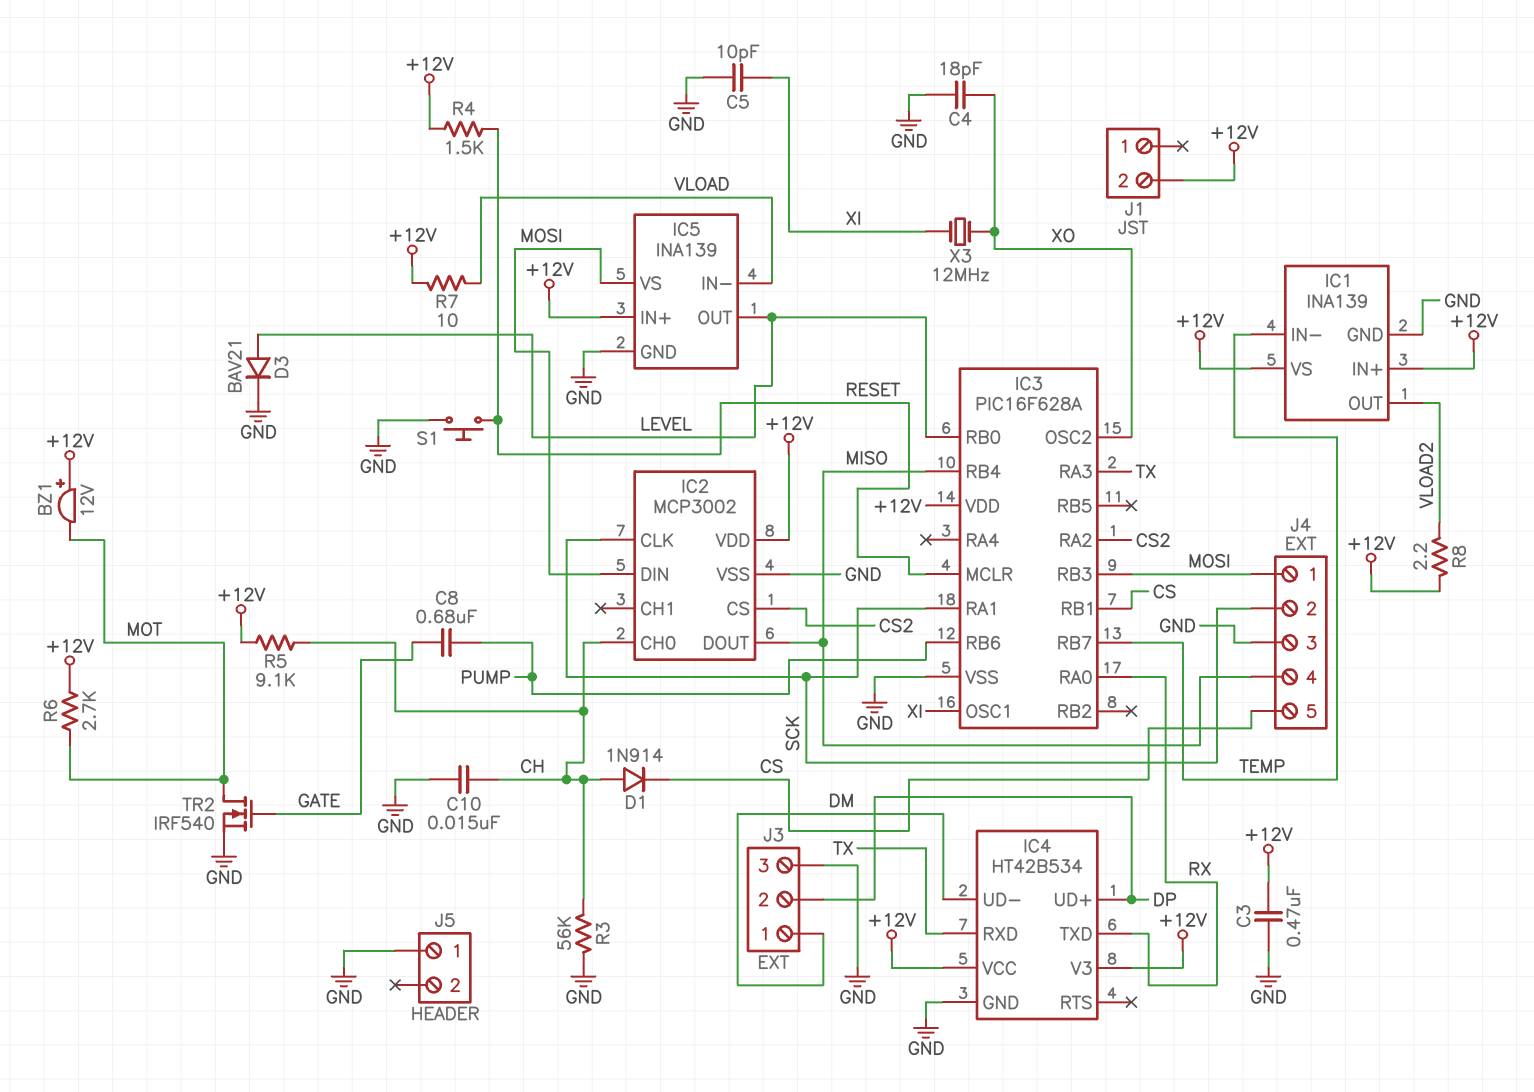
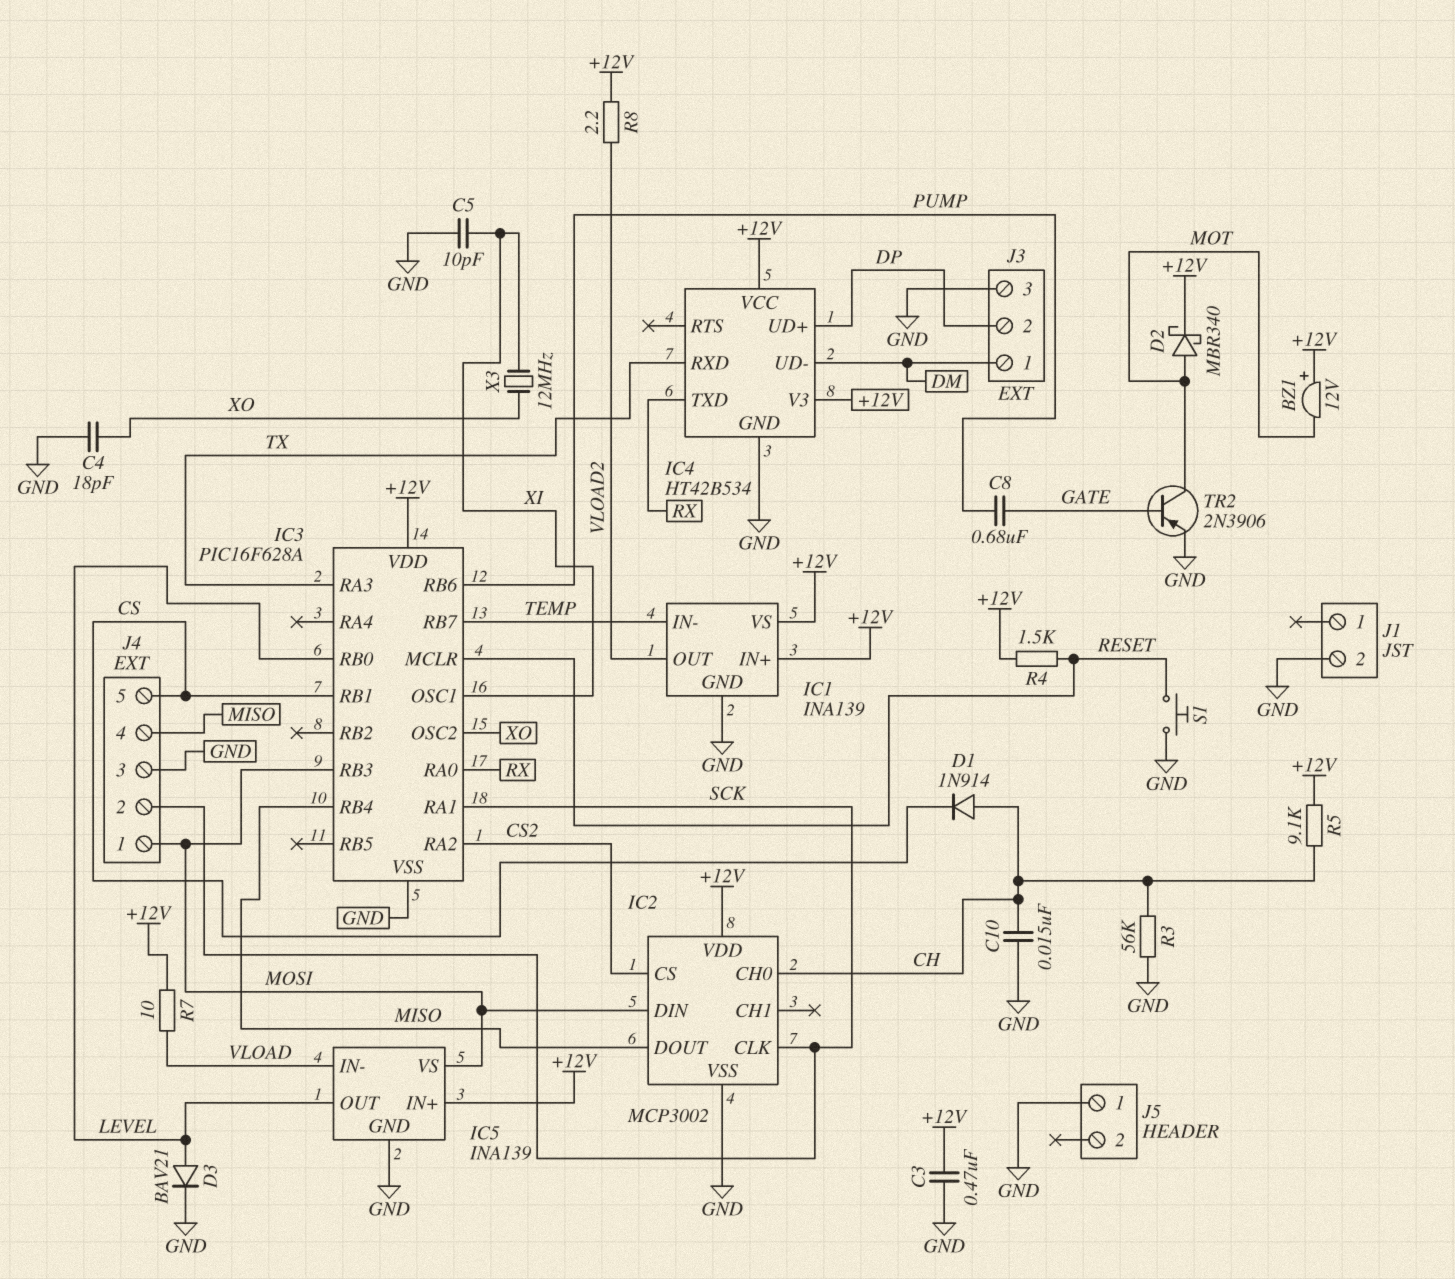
D2: none -> schottky MBR340 (A MOT, K +12V)
J1 pin 2: +12V -> GND
R6: 2.7k (+12V, MOT) -> none
TR2: NMOS IRF540 (G GATE, D MOT, S GND) -> PNP 2N3906 (B GATE, C MOT, E GND)

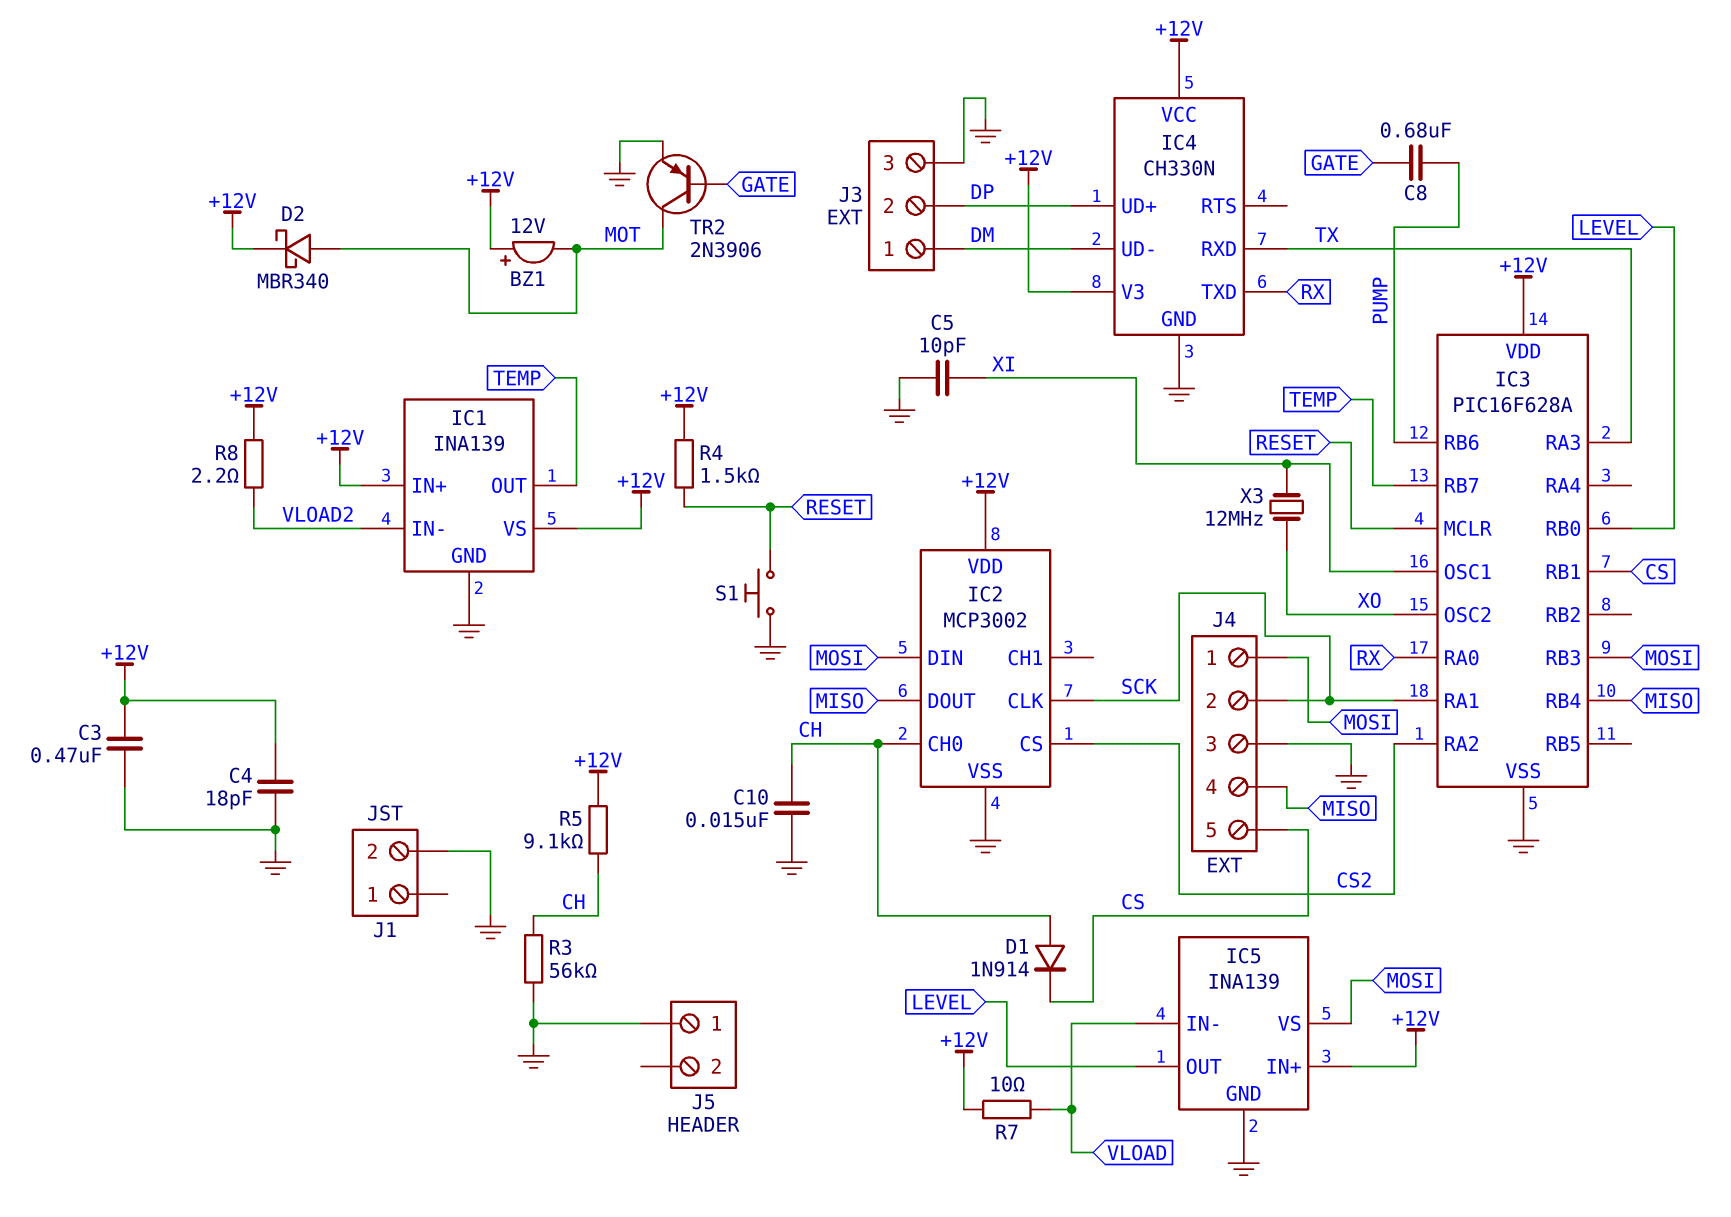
C4: 18pF (GND, XO) -> 18pF (+12V, GND)
D3: diode BAV21 (A LEVEL, K GND) -> none
IC1 pin IN-: TEMP -> VLOAD2
IC1 pin OUT: VLOAD2 -> TEMP
IC4: HT42B534 -> CH330N

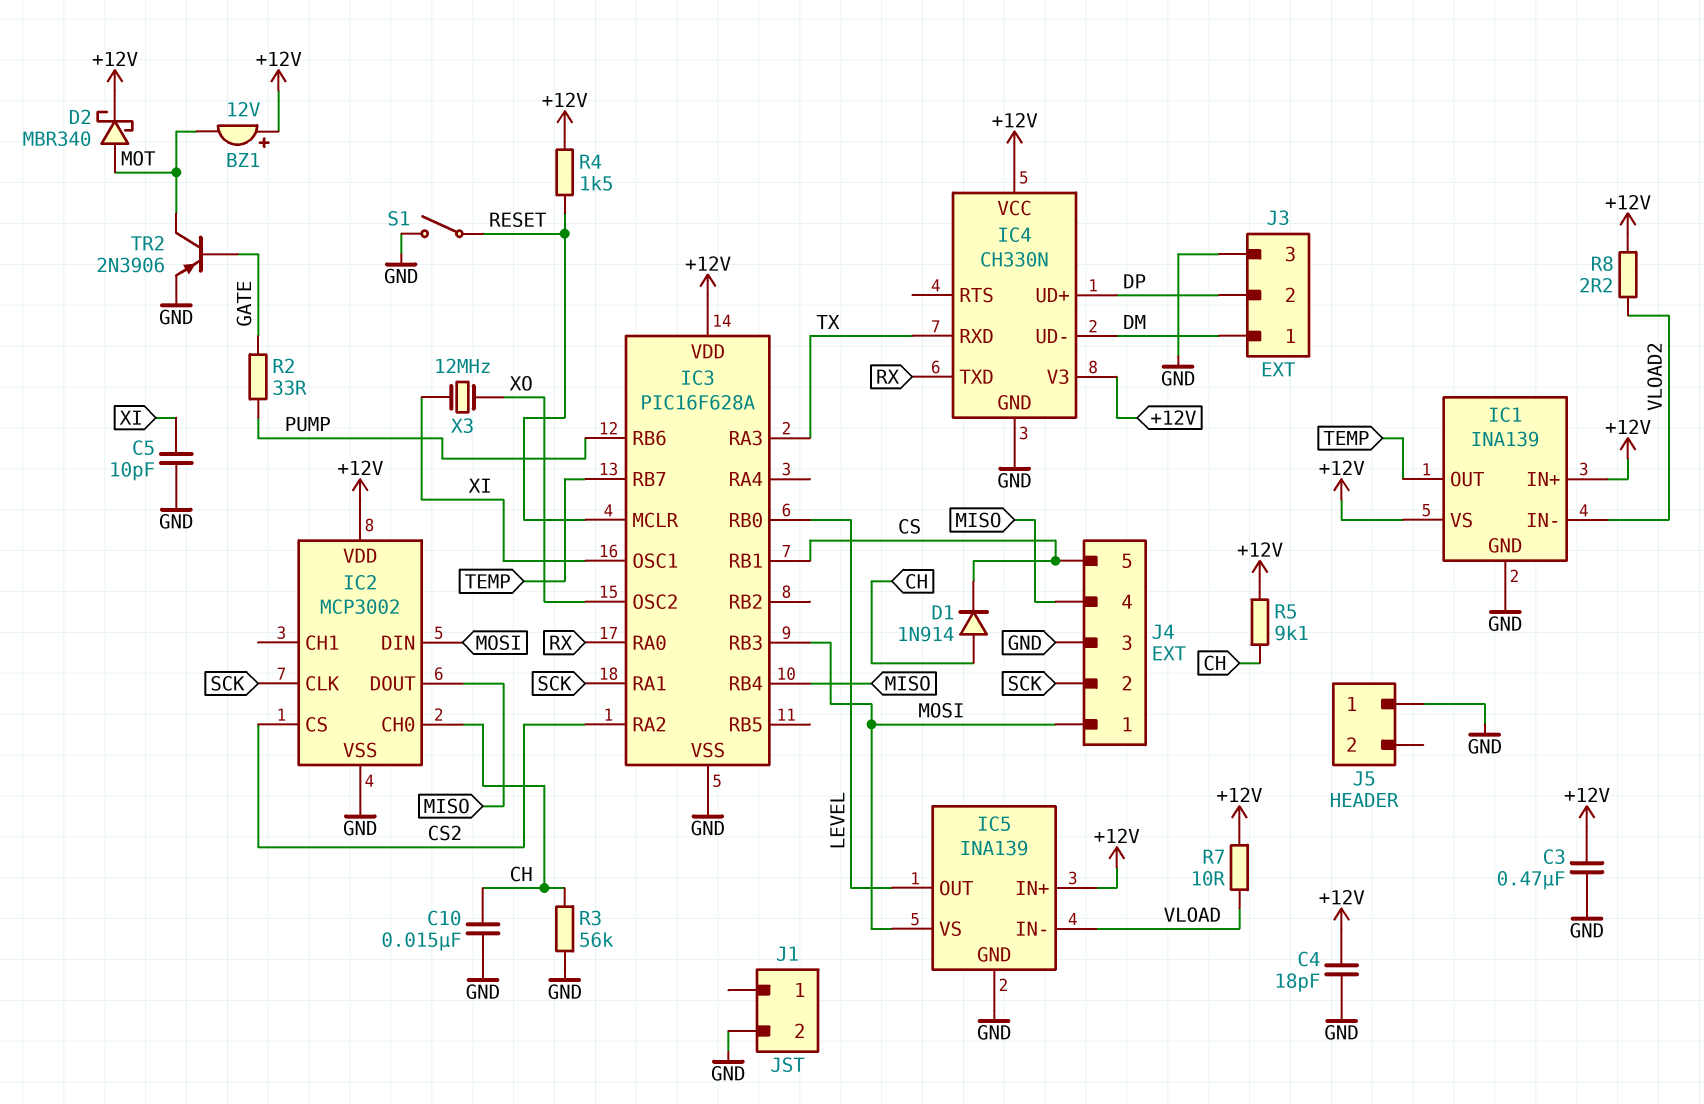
C8: 680nF (GATE, PUMP) -> none
R2: none -> 33 (GATE, PUMP)
S1: button (GND, RESET) -> switch (GND, RESET)

